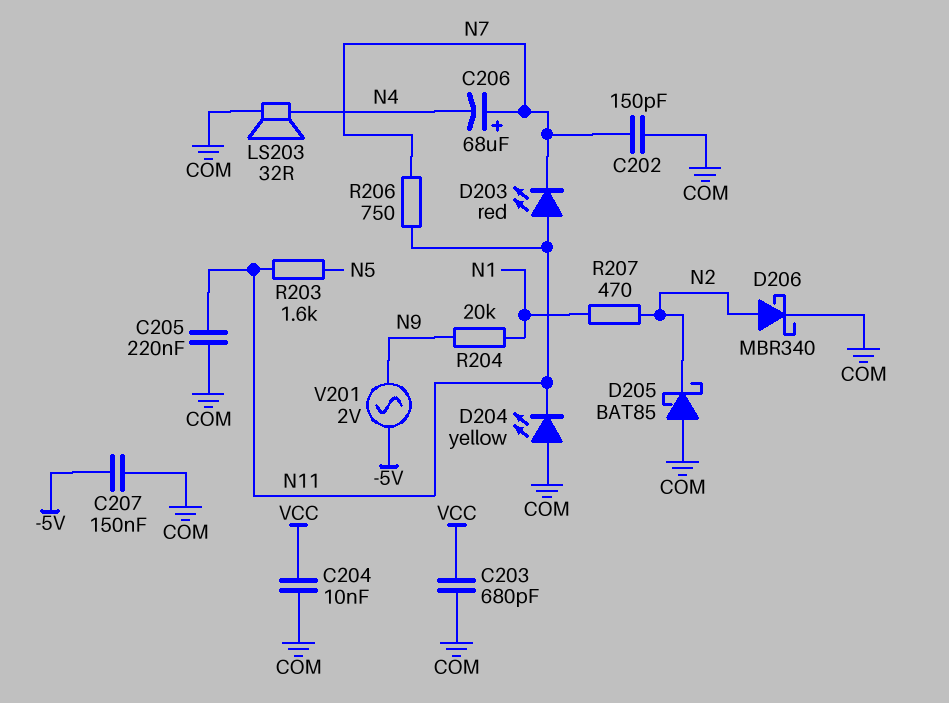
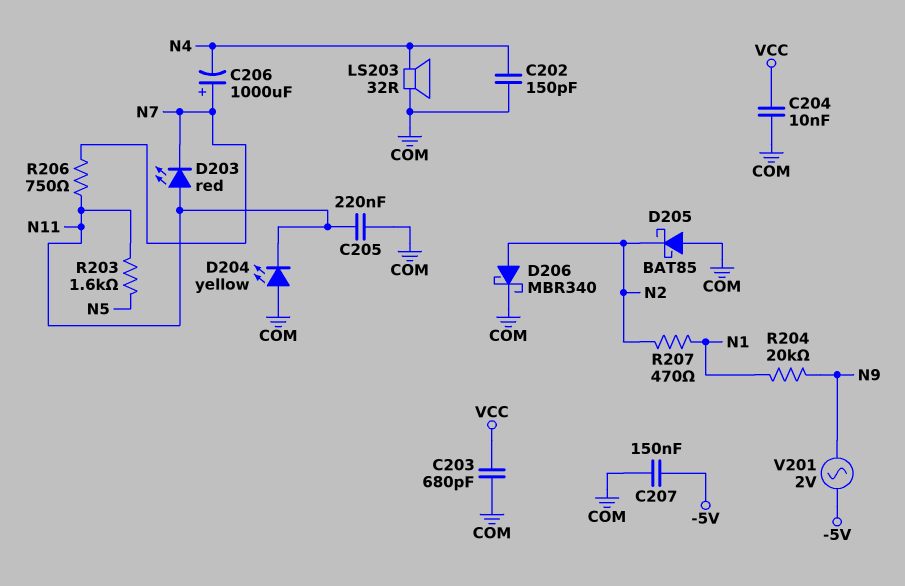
C202: 150pF (COM, N7) -> 150pF (COM, N4)
C206: 68uF (plus N7, minus N4) -> 1000uF (plus N7, minus N4)

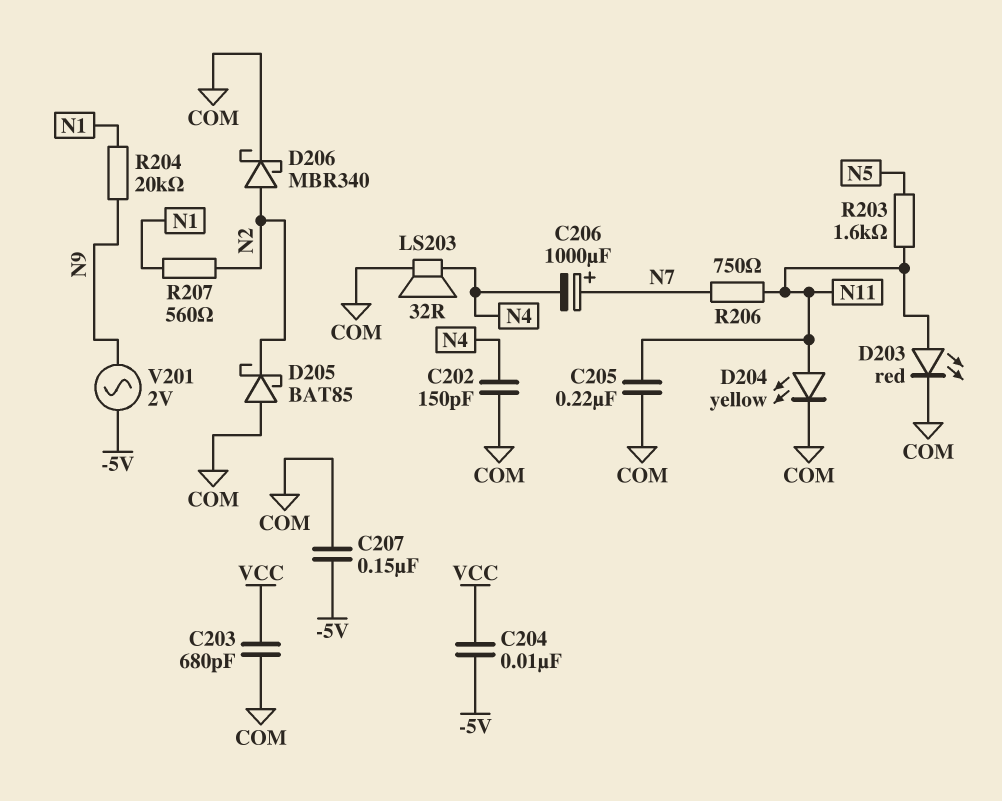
C204: 10nF (COM, VCC) -> 10nF (-5V, VCC)
D203: LED red (A N11, K N7) -> LED red (A N11, K COM)
D204: LED yellow (A COM, K N11) -> LED yellow (A N11, K COM)
R207: 470 (N1, N2) -> 560 (N1, N2)

